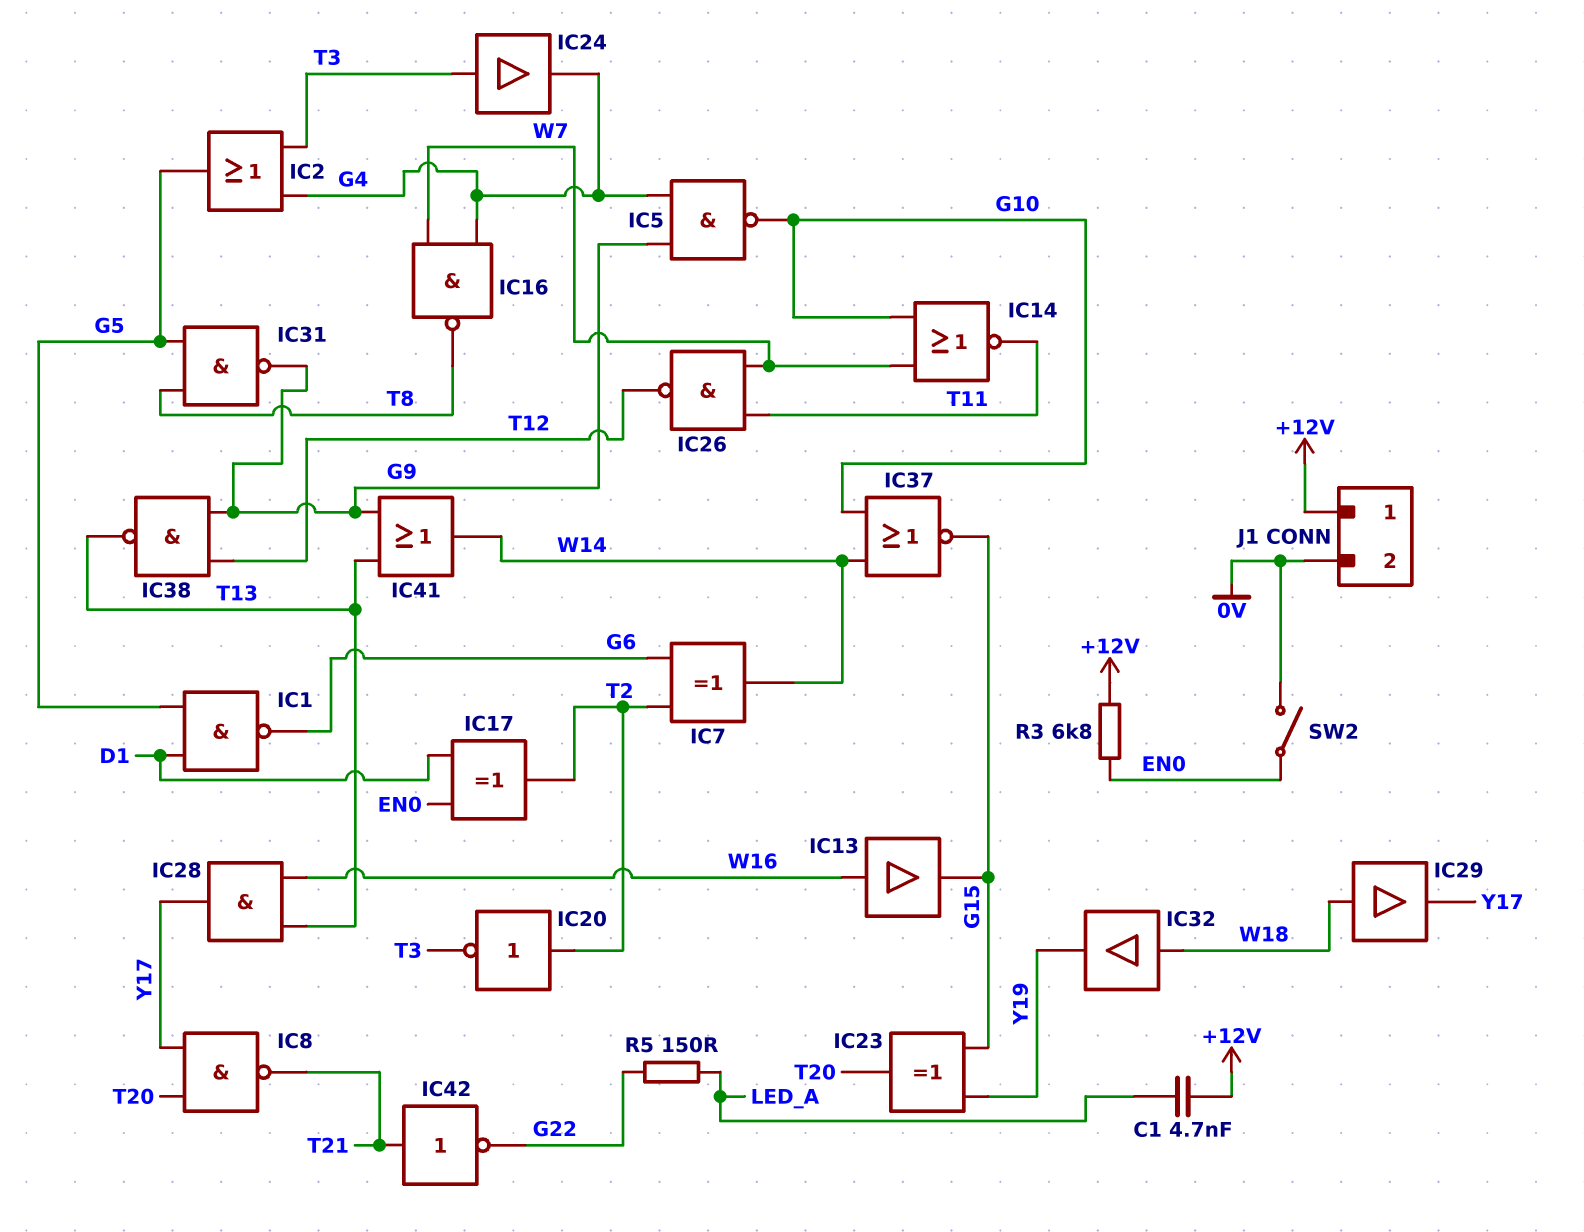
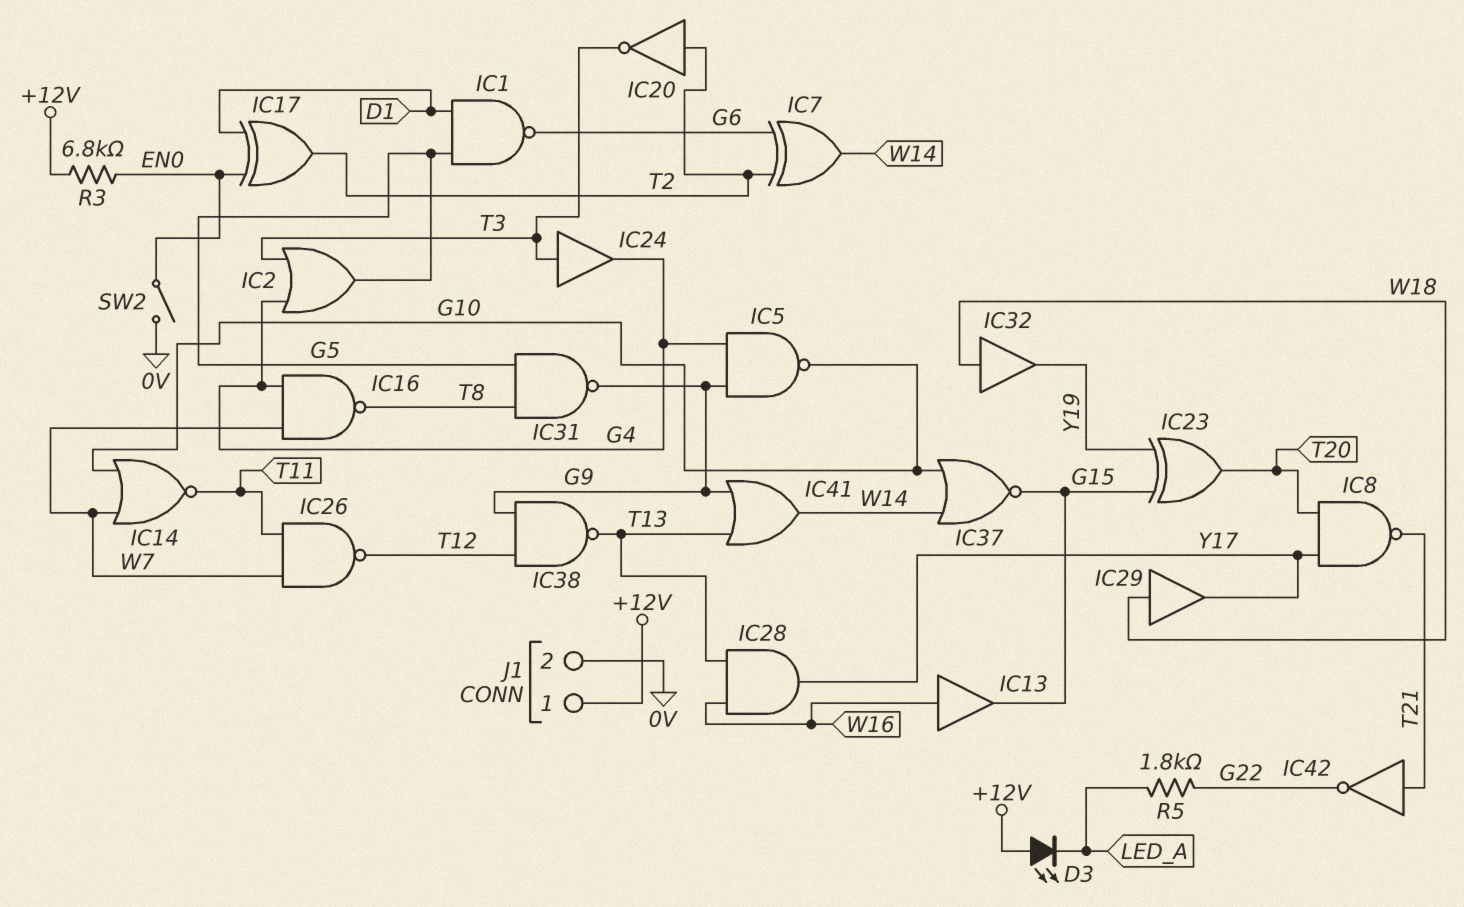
C1: 4.7nF (+12V, LED_A) -> none
D3: none -> LED (A +12V, K LED_A)
R5: 150 (G22, LED_A) -> 1.8k (G22, LED_A)

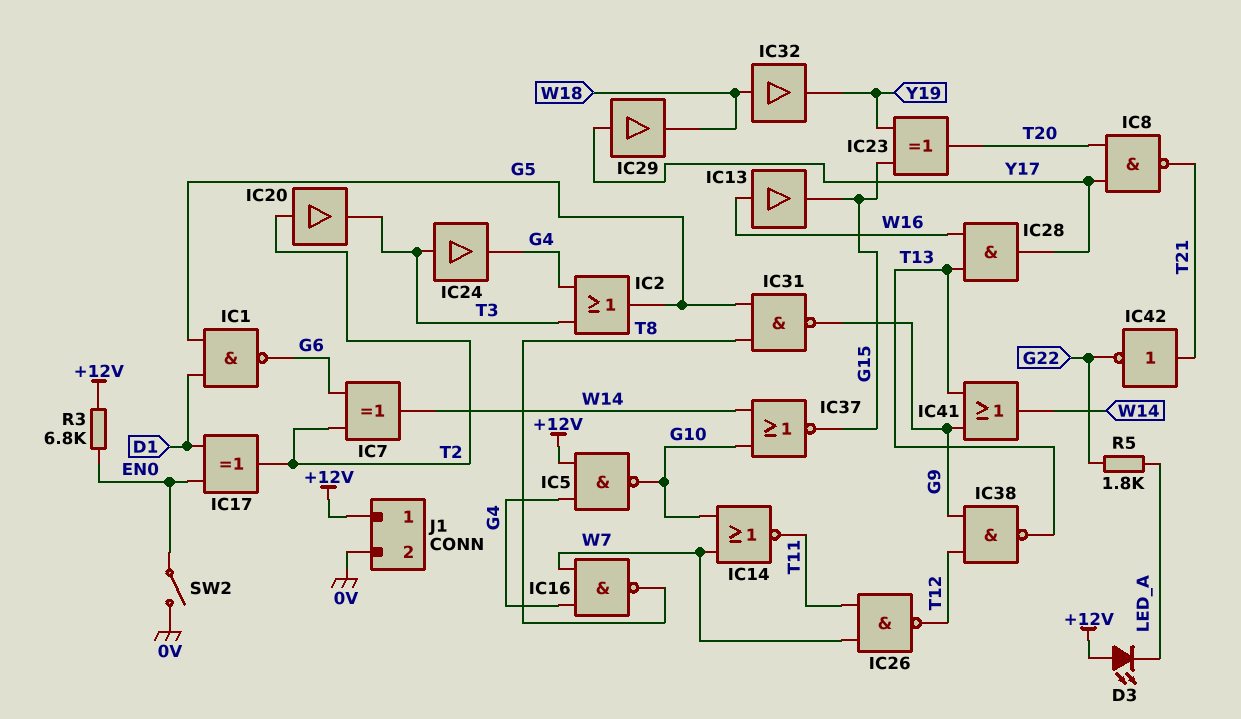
IC5: NAND (in G4, in G9, out G10) -> NAND (in +12V, in G4, out G10)
IC20: NOT (in T2, out T3) -> buffer (in T2, out T3)
IC29: buffer (in W18, out Y17) -> buffer (in Y17, out W18)

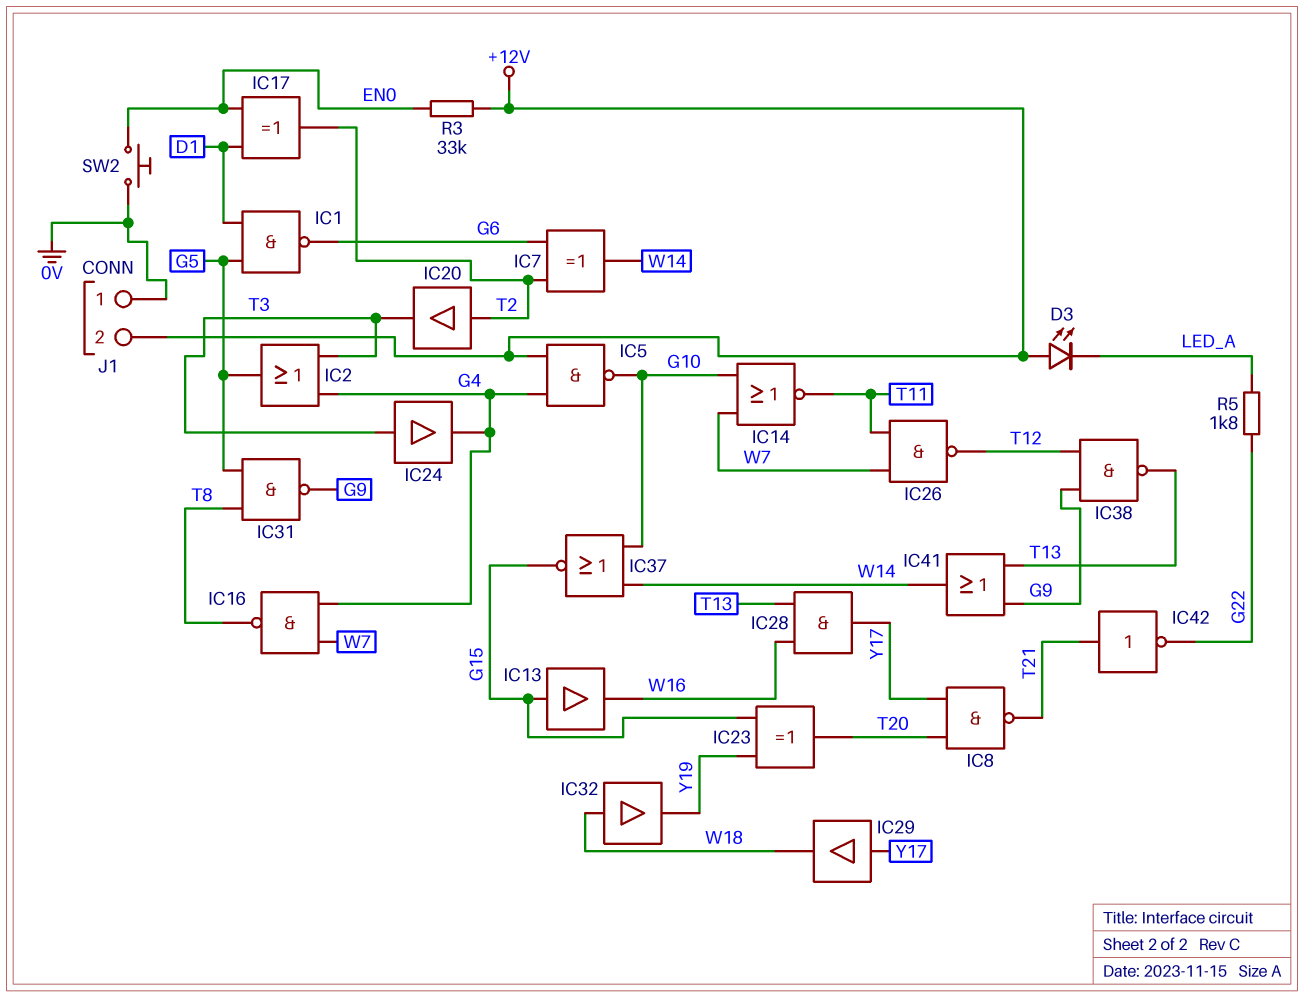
IC13: buffer (in W16, out G15) -> buffer (in G15, out W16)
J1 pin 1: +12V -> 0V
J1 pin 2: 0V -> +12V
R3: 6.8k (+12V, EN0) -> 33k (+12V, EN0)
SW2: switch (0V, EN0) -> button (0V, EN0)

